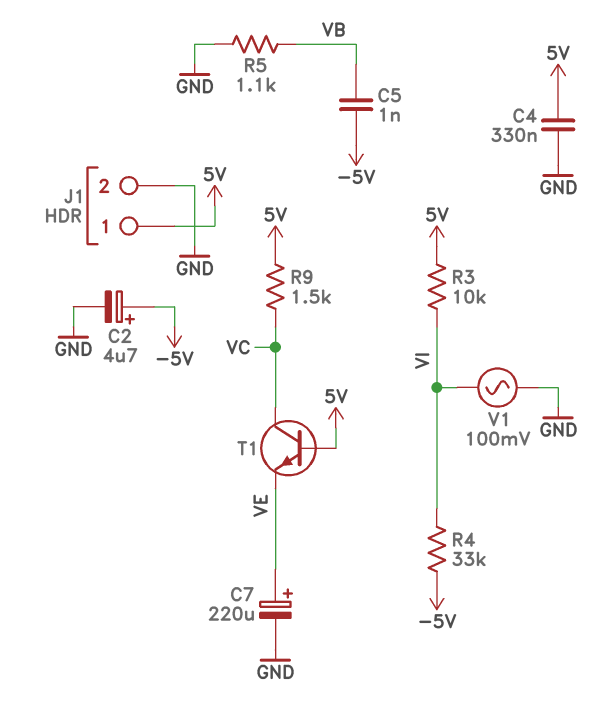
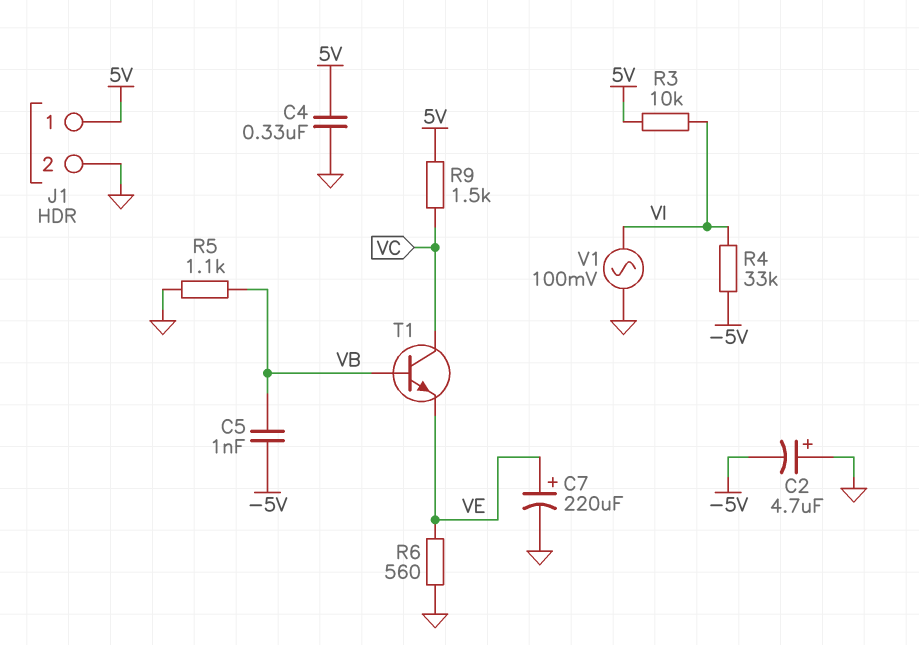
C2: 4.7uF (plus -5V, minus GND) -> 4.7uF (plus GND, minus -5V)
R6: none -> 560 (GND, VE)
T1: NPN (B 5V, C VC, E VE) -> NPN (B VB, C VC, E VE)

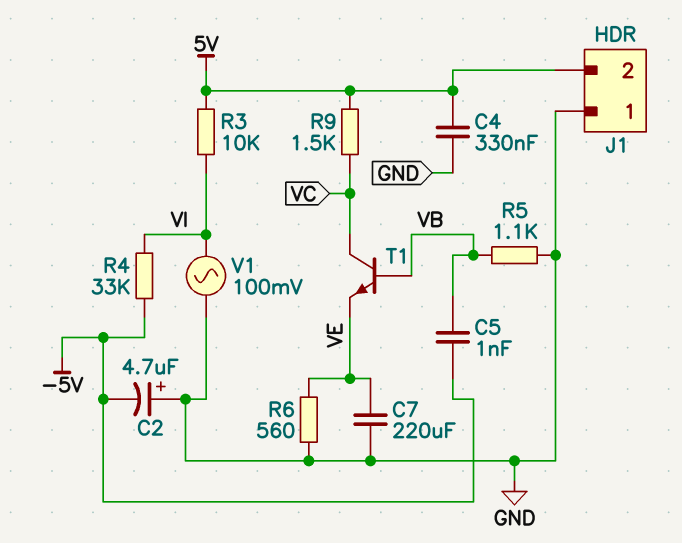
C7: 220uF (plus VE, minus GND) -> 220uF (GND, VE)
J1 pin 1: 5V -> GND
J1 pin 2: GND -> 5V

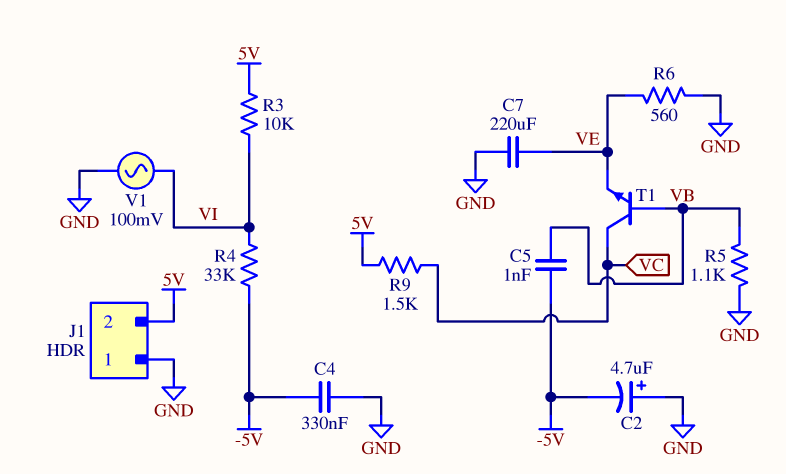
C4: 330nF (5V, GND) -> 330nF (-5V, GND)

